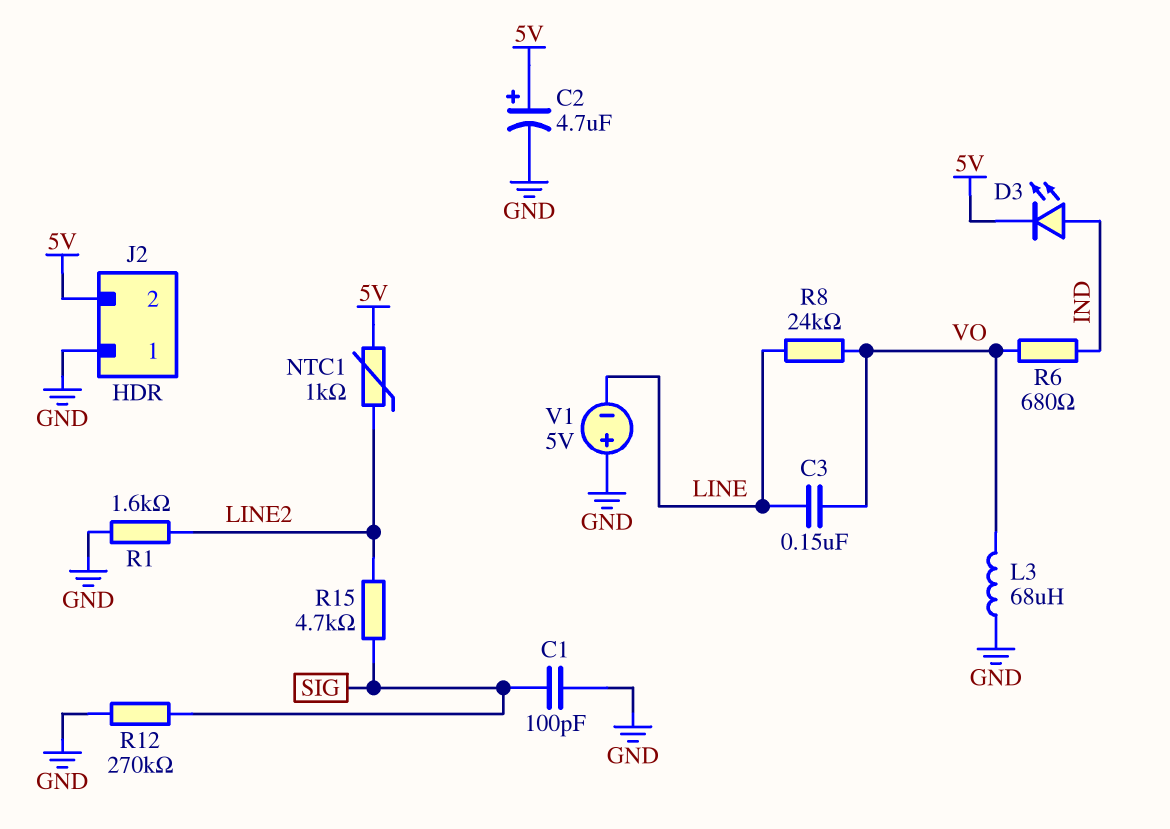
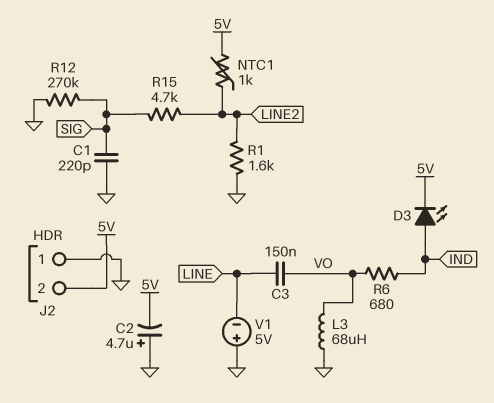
C1: 100pF (GND, SIG) -> 220pF (GND, SIG)
C2: 4.7uF (plus 5V, minus GND) -> 4.7uF (plus GND, minus 5V)
R8: 24k (LINE, VO) -> none

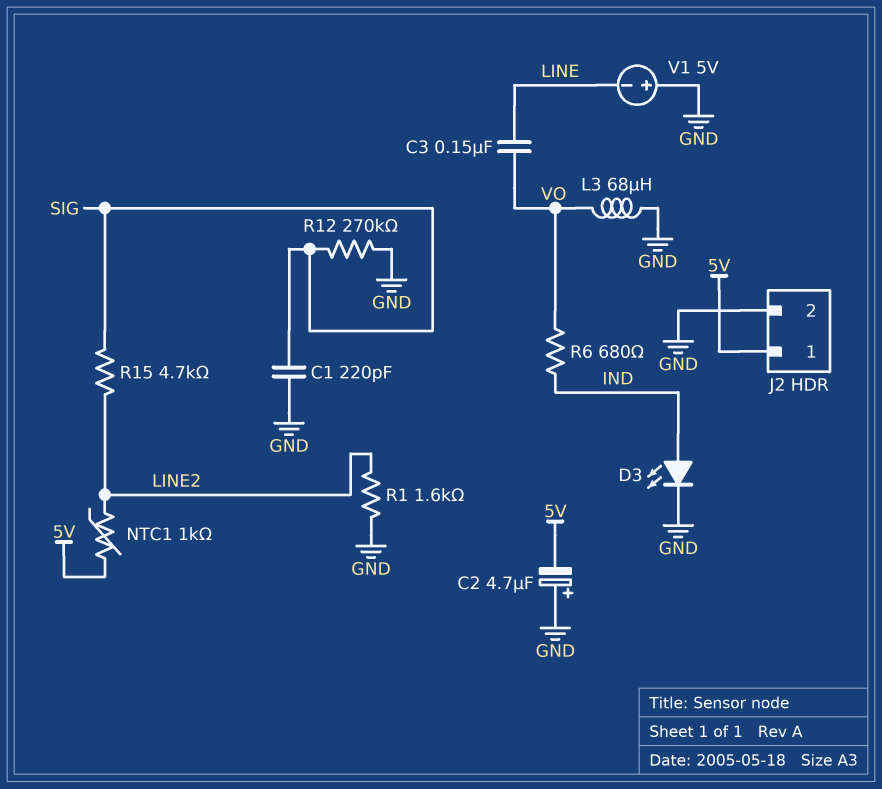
D3: LED (A IND, K 5V) -> LED (A IND, K GND)
J2 pin 1: GND -> 5V
J2 pin 2: 5V -> GND

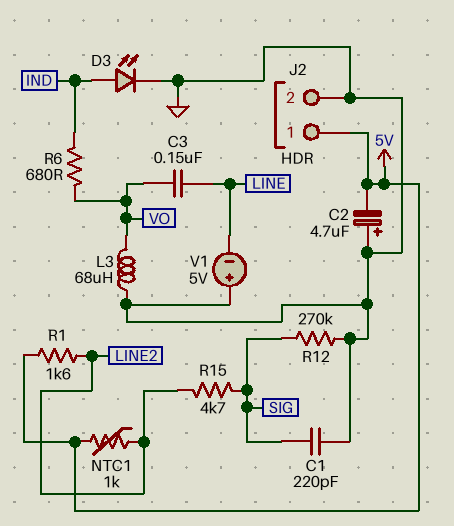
R1: 1.6k (GND, LINE2) -> 1.6k (5V, LINE2)

